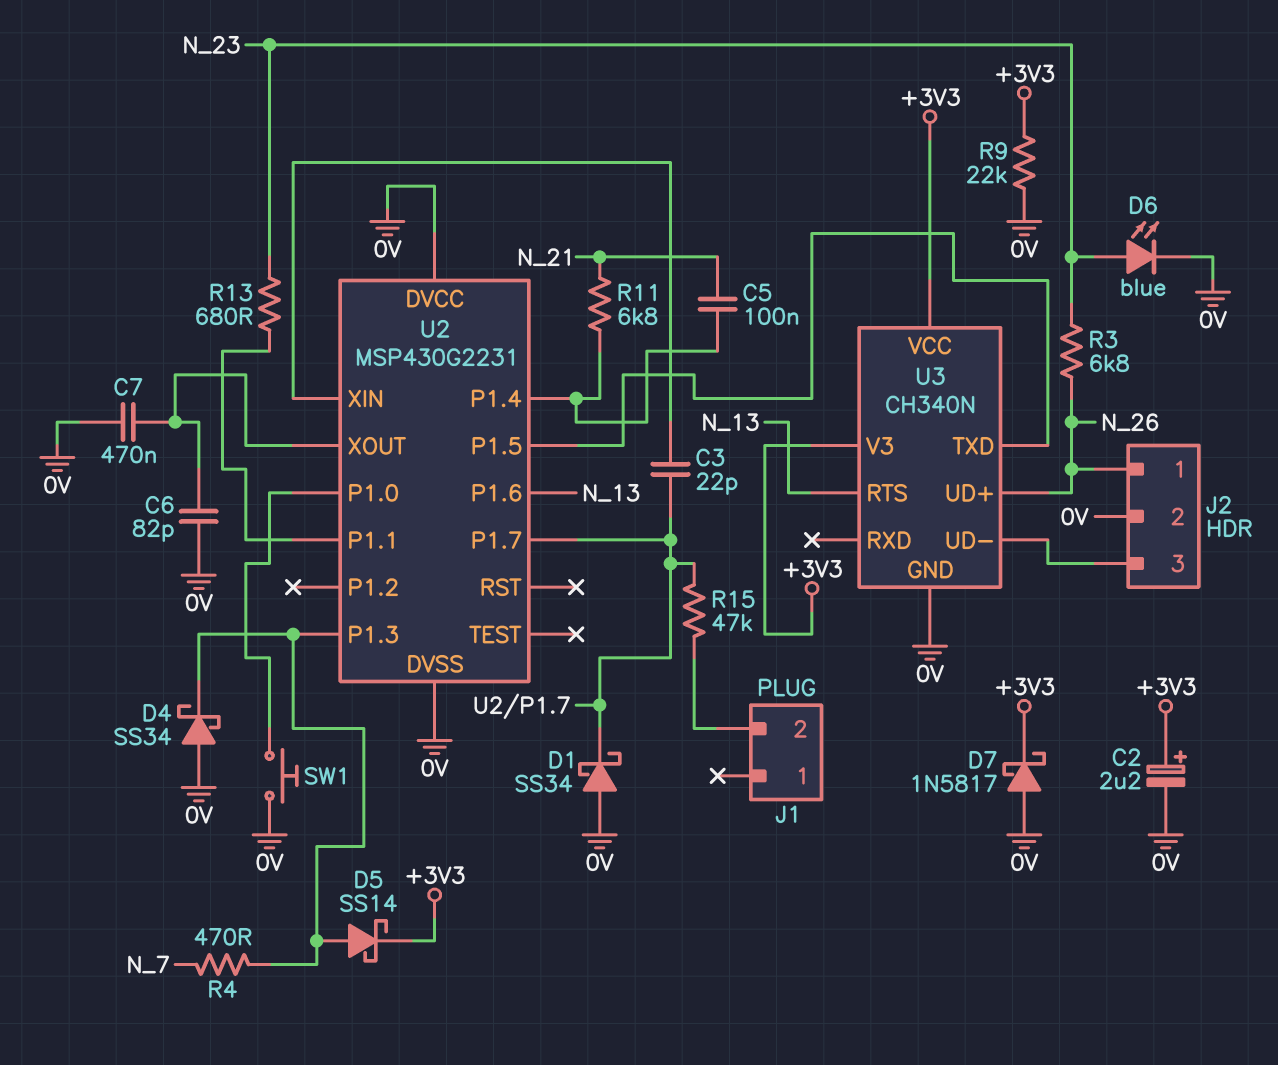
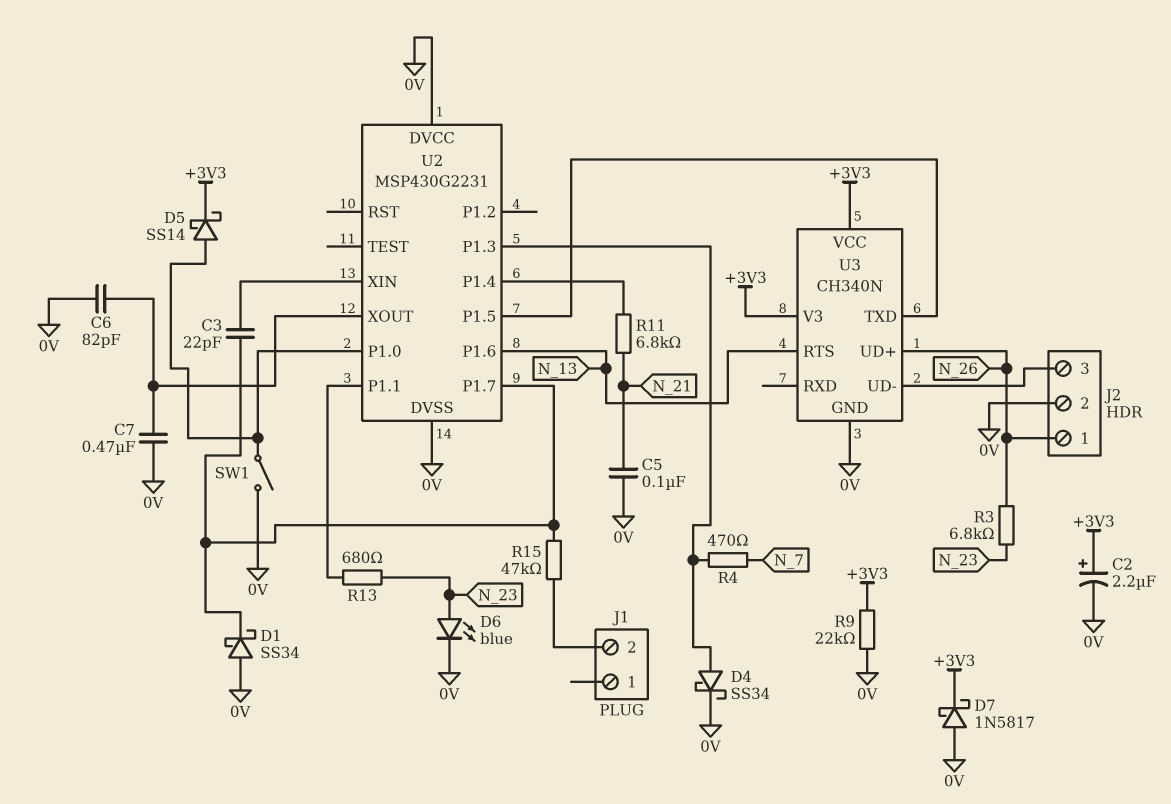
C5: 100nF (N_21, U2/P1.4) -> 100nF (0V, N_21)
D4: schottky SS34 (A 0V, K U2/P1.3) -> schottky SS34 (A U2/P1.3, K 0V)
D5: schottky SS14 (A U2/P1.3, K +3V3) -> schottky SS14 (A U2/P1.0, K +3V3)
SW1: button (0V, U2/P1.0) -> switch (0V, U2/P1.0)

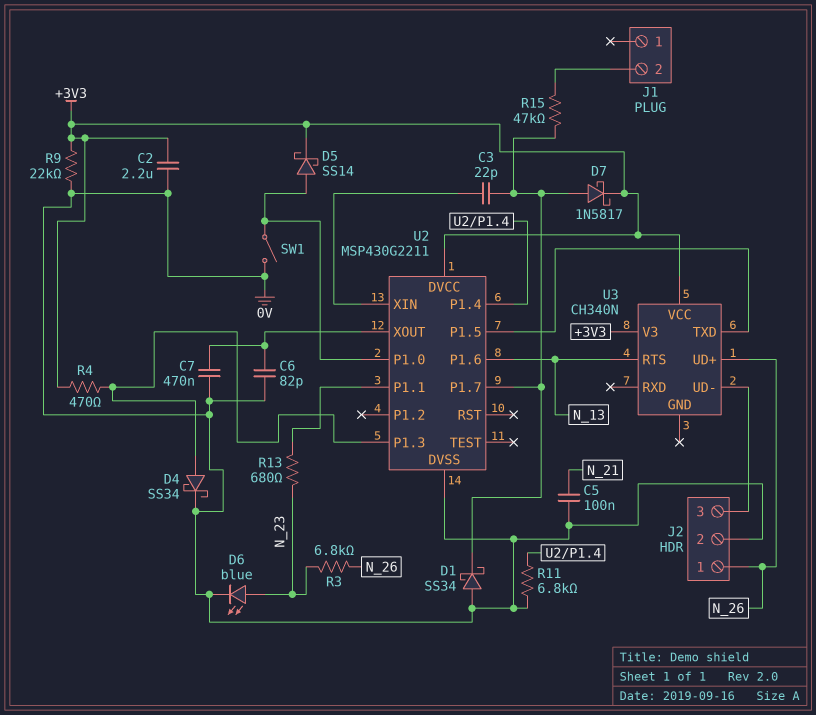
C2: 2.2uF (plus +3V3, minus 0V) -> 2.2uF (+3V3, 0V)
D7: schottky 1N5817 (A 0V, K +3V3) -> schottky 1N5817 (A U2/P1.7, K +3V3)
R4: 470 (N_7, U2/P1.3) -> 470 (+3V3, U2/P1.3)
R11: 6.8k (N_21, U2/P1.4) -> 6.8k (0V, U2/P1.4)
U2: MSP430G2231 -> MSP430G2211
U2 pin DVCC: 0V -> +3V3
U3 pin GND: 0V -> none

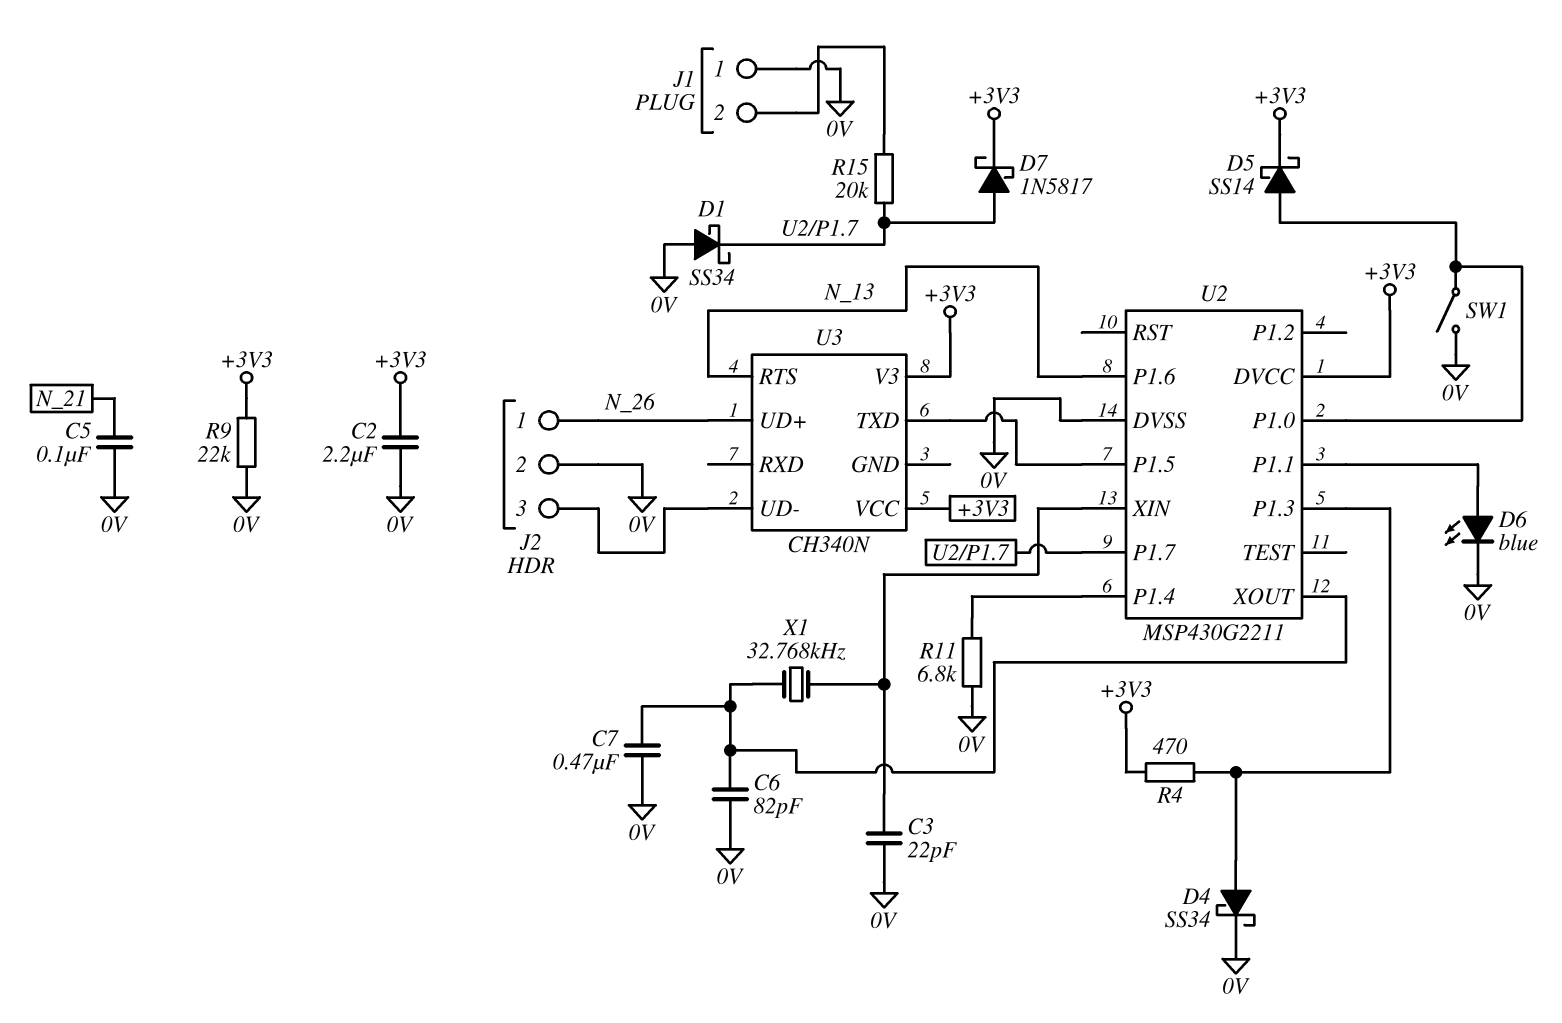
C3: 22pF (U2/P1.7, U2/XIN) -> 22pF (0V, U2/XIN)
D6: LED blue (A N_23, K 0V) -> LED blue (A U2/P1.1, K 0V)
J1 pin 1: none -> 0V
R3: 6.8k (N_23, N_26) -> none
R13: 680 (N_23, U2/P1.1) -> none
R15: 47k (J1/2, U2/P1.7) -> 20k (J1/2, U2/P1.7)
X1: none -> 32.768kHz (U2/XIN, U2/XOUT)

